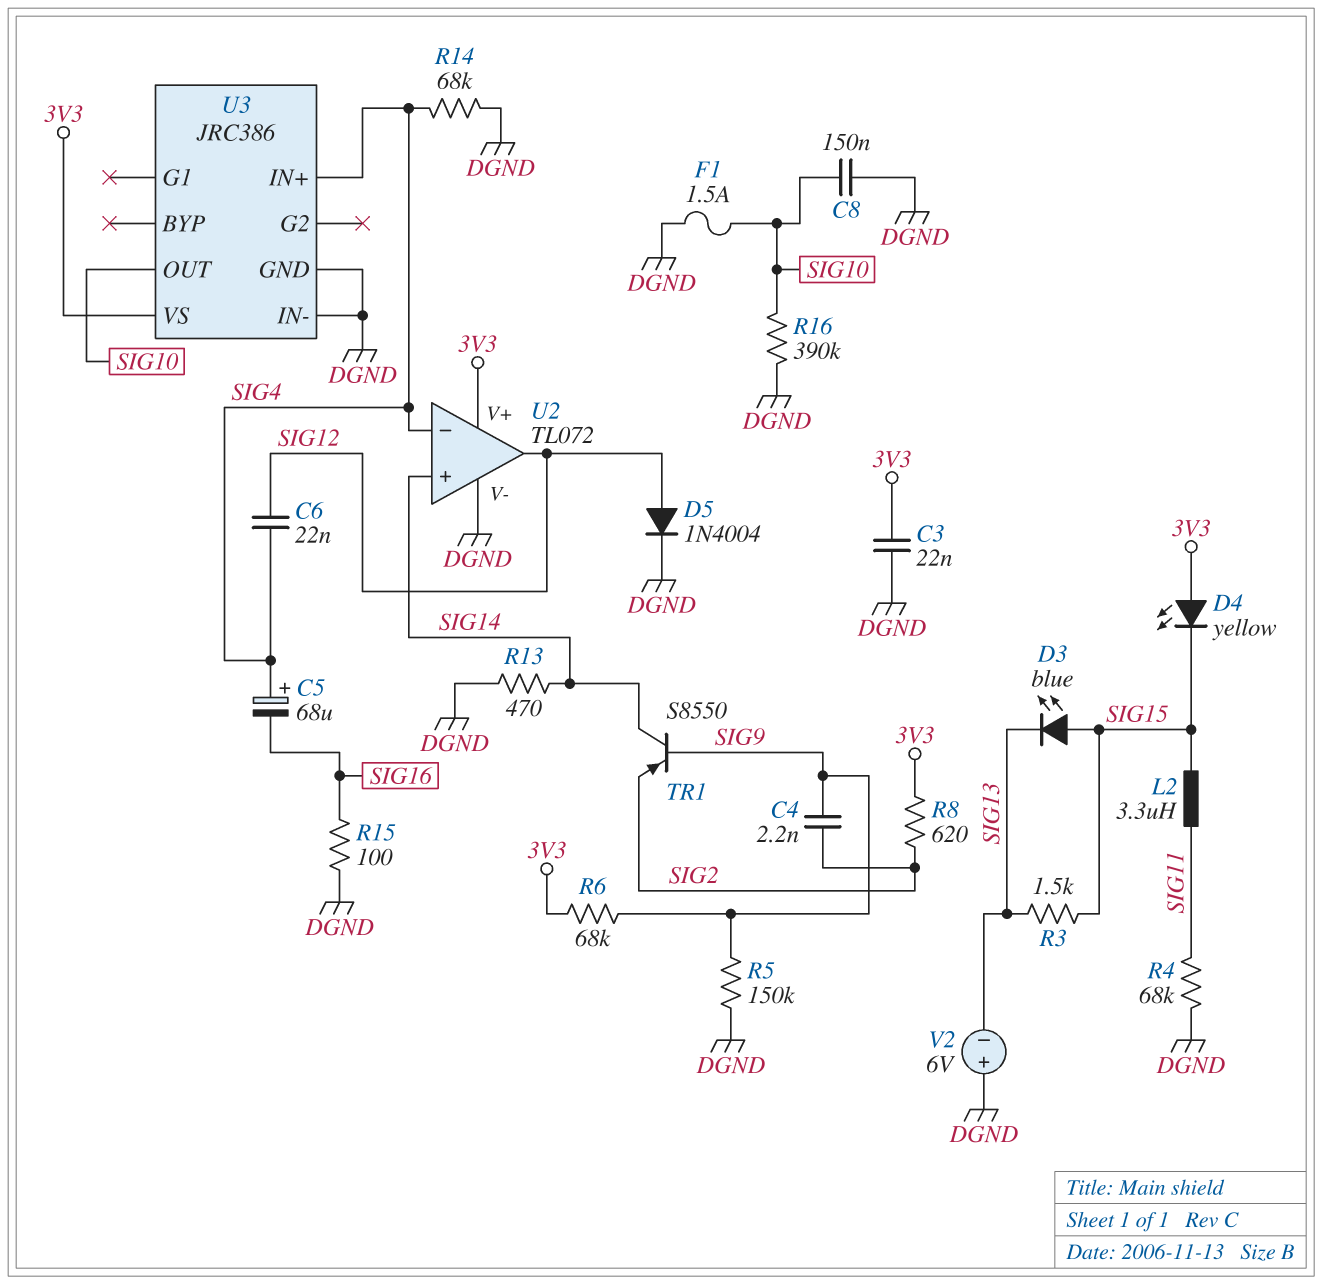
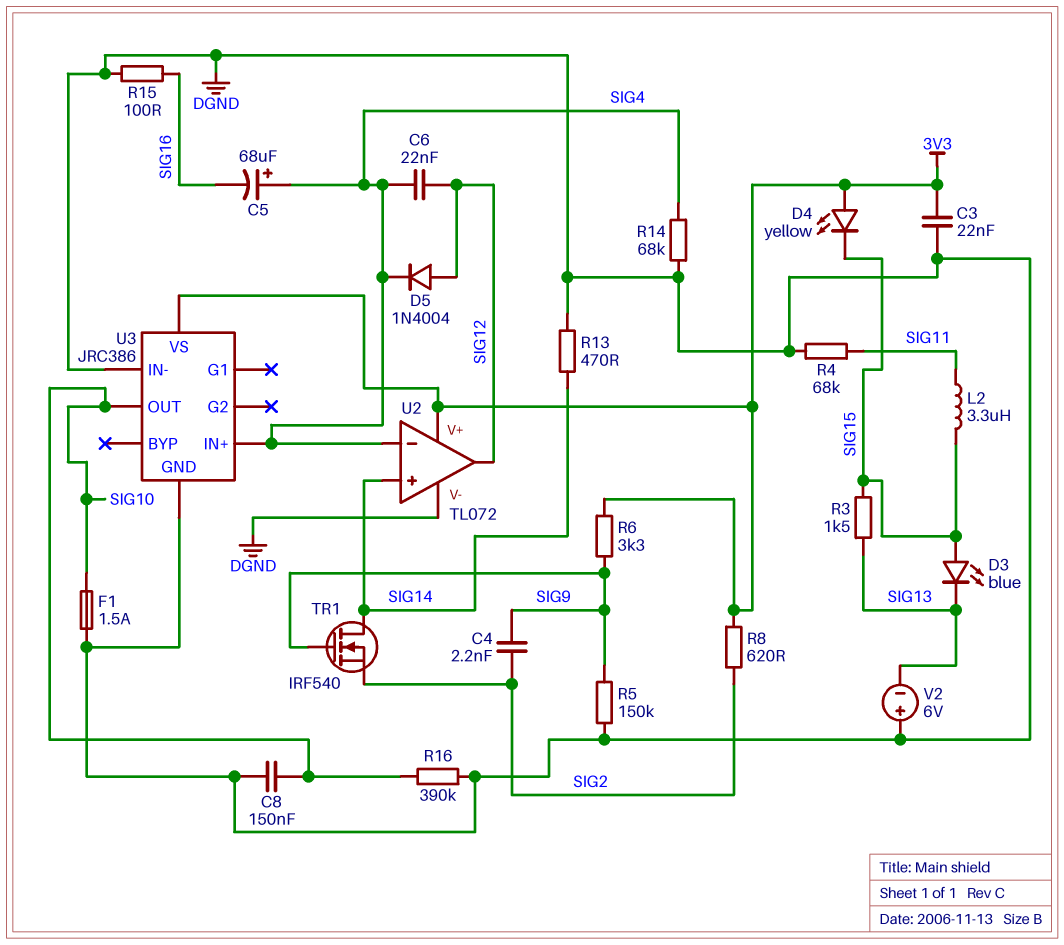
D5: diode 1N4004 (A SIG12, K DGND) -> diode 1N4004 (A SIG12, K SIG4)
R6: 68k (3V3, SIG9) -> 3.3k (3V3, SIG9)
TR1: PNP S8550 (B SIG9, C SIG14, E SIG2) -> NMOS IRF540 (G SIG9, D SIG14, S SIG2)

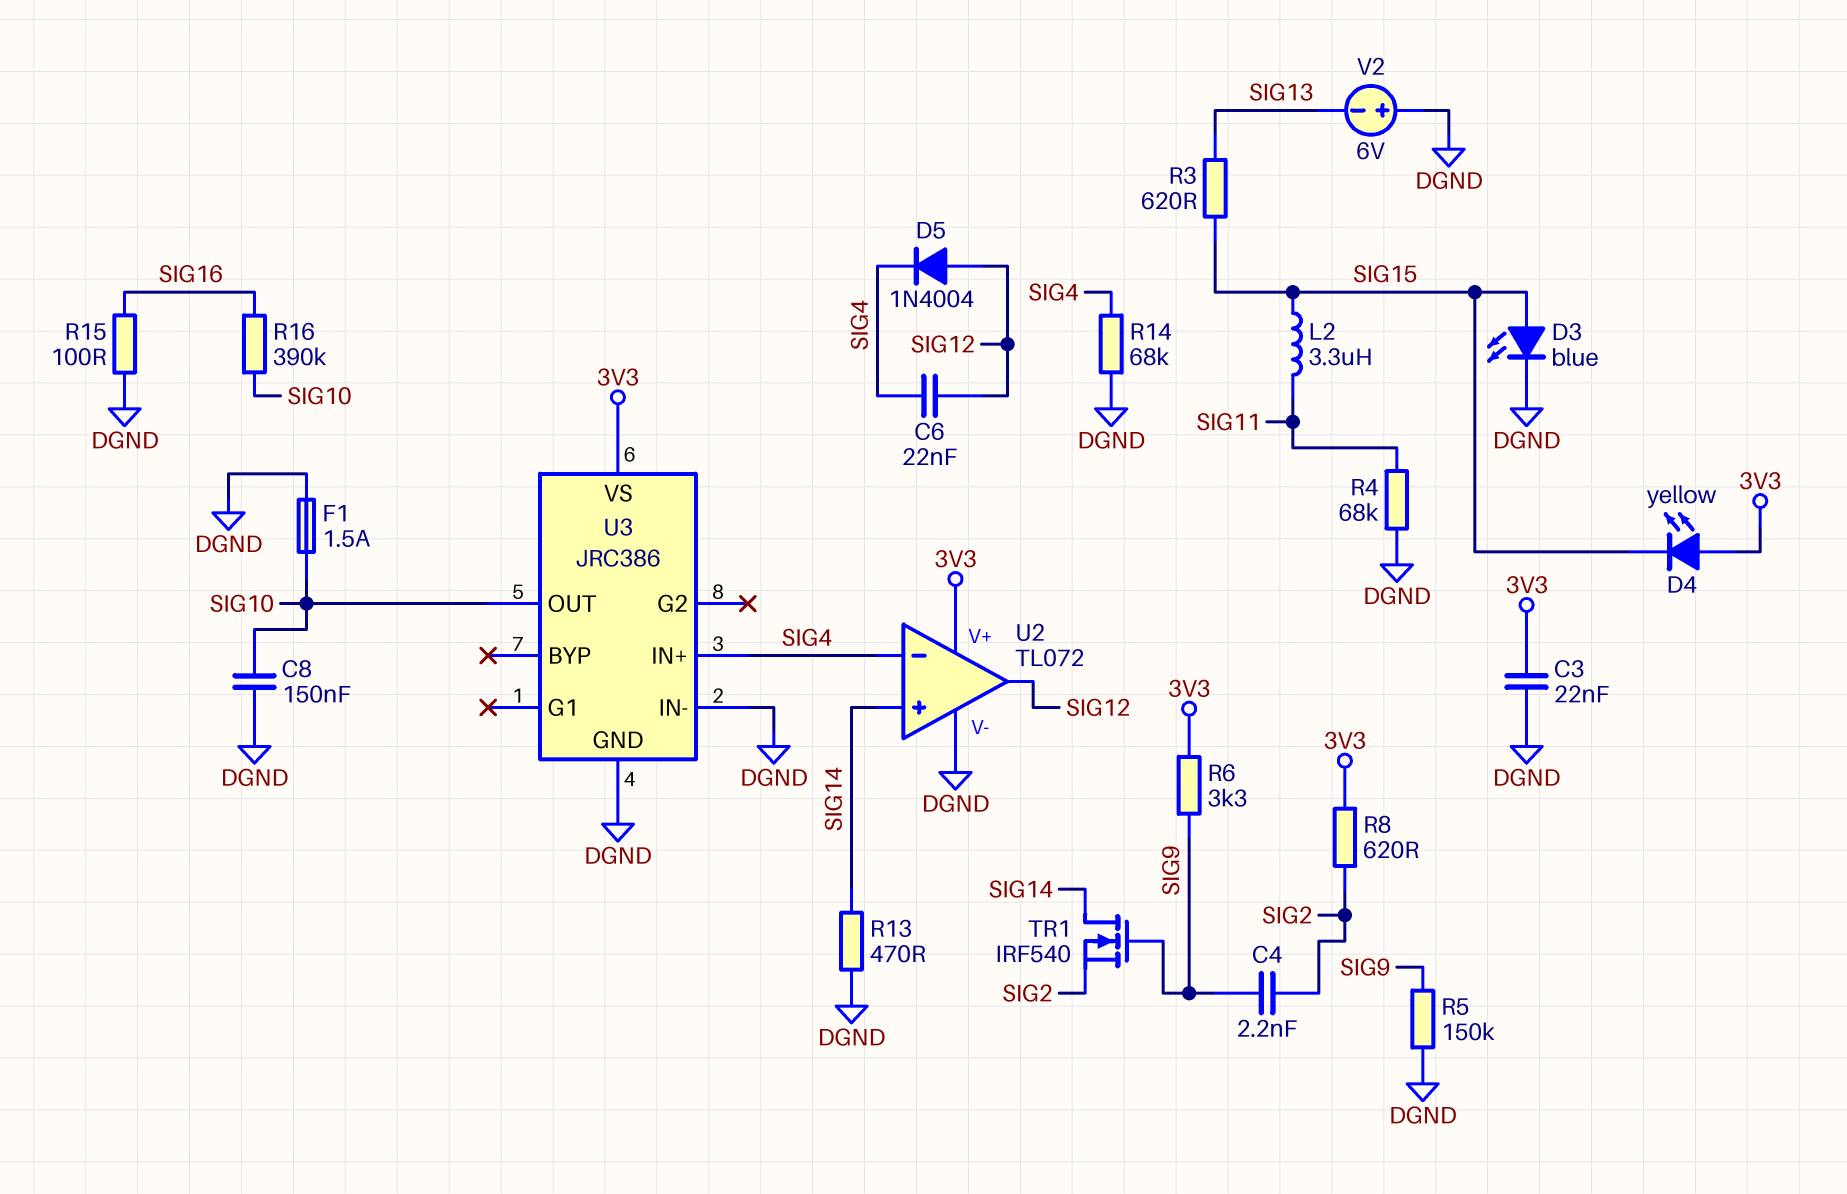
C5: 68uF (plus SIG4, minus SIG16) -> none
D3: LED blue (A SIG15, K SIG13) -> LED blue (A SIG15, K DGND)
R3: 1.5k (SIG13, SIG15) -> 620 (SIG13, SIG15)
R16: 390k (DGND, SIG10) -> 390k (SIG10, SIG16)

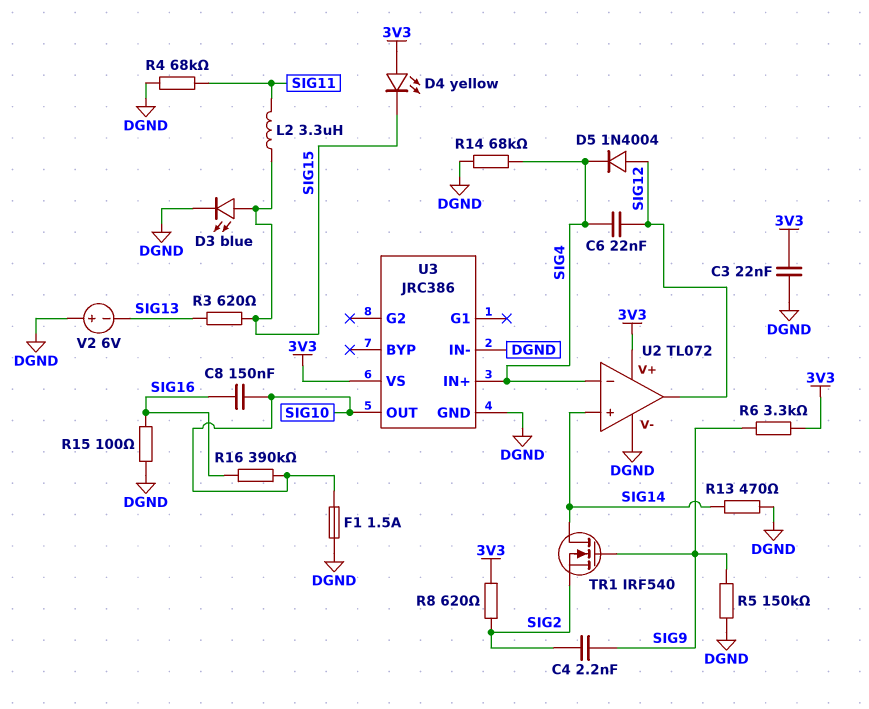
C8: 150nF (DGND, SIG10) -> 150nF (SIG10, SIG16)

